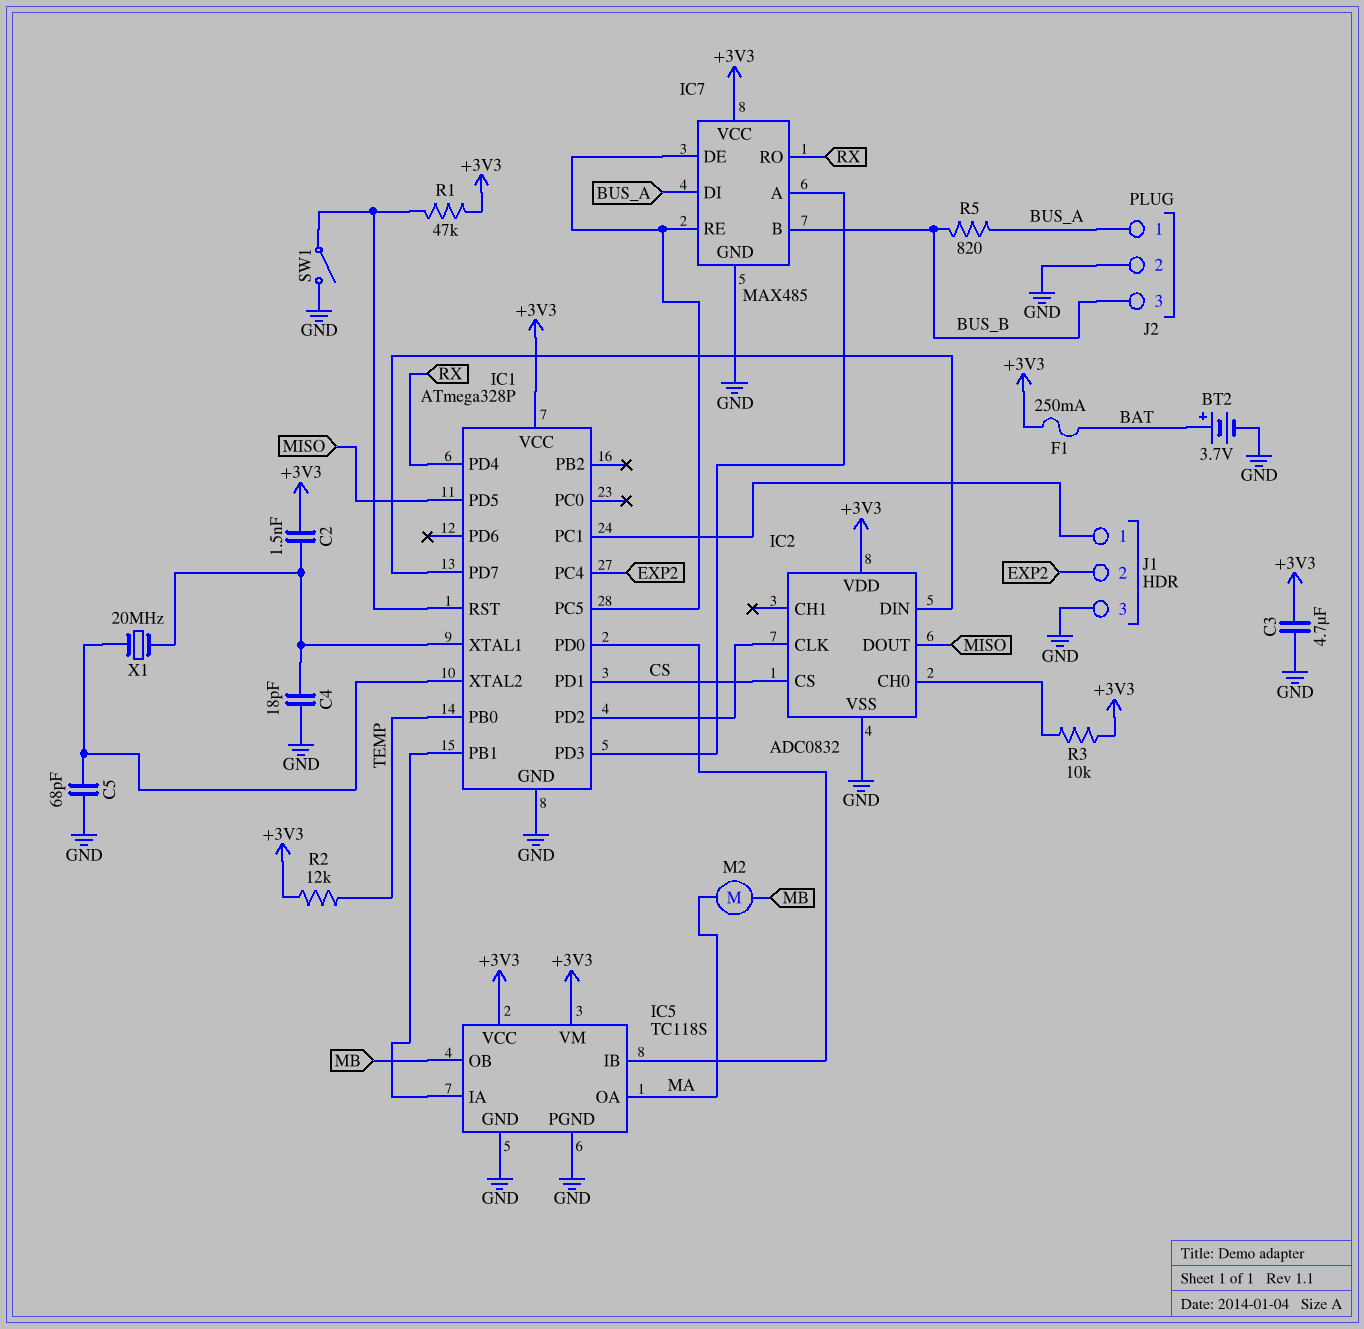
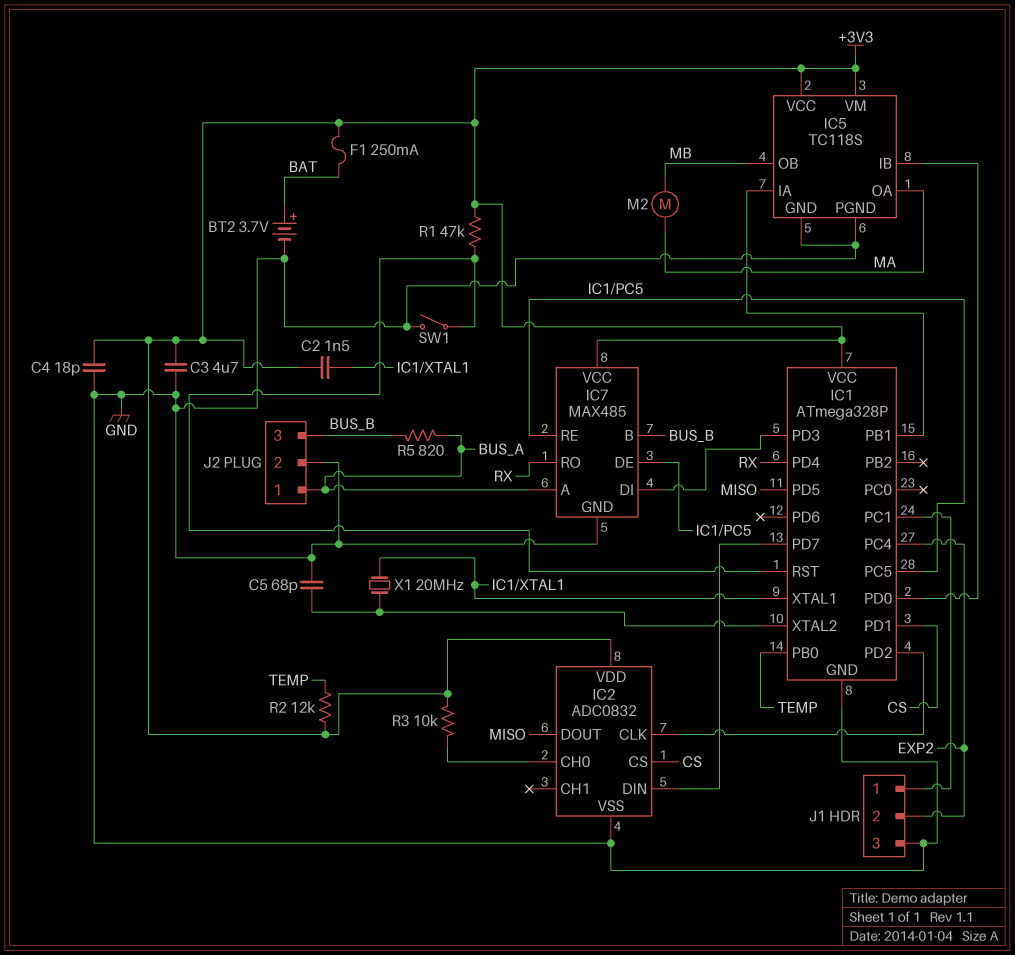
C4: 18pF (GND, IC1/XTAL1) -> 18pF (+3V3, GND)
IC7 pin A: IC1/PD3 -> BUS_A
IC7 pin DI: BUS_A -> IC1/PD3

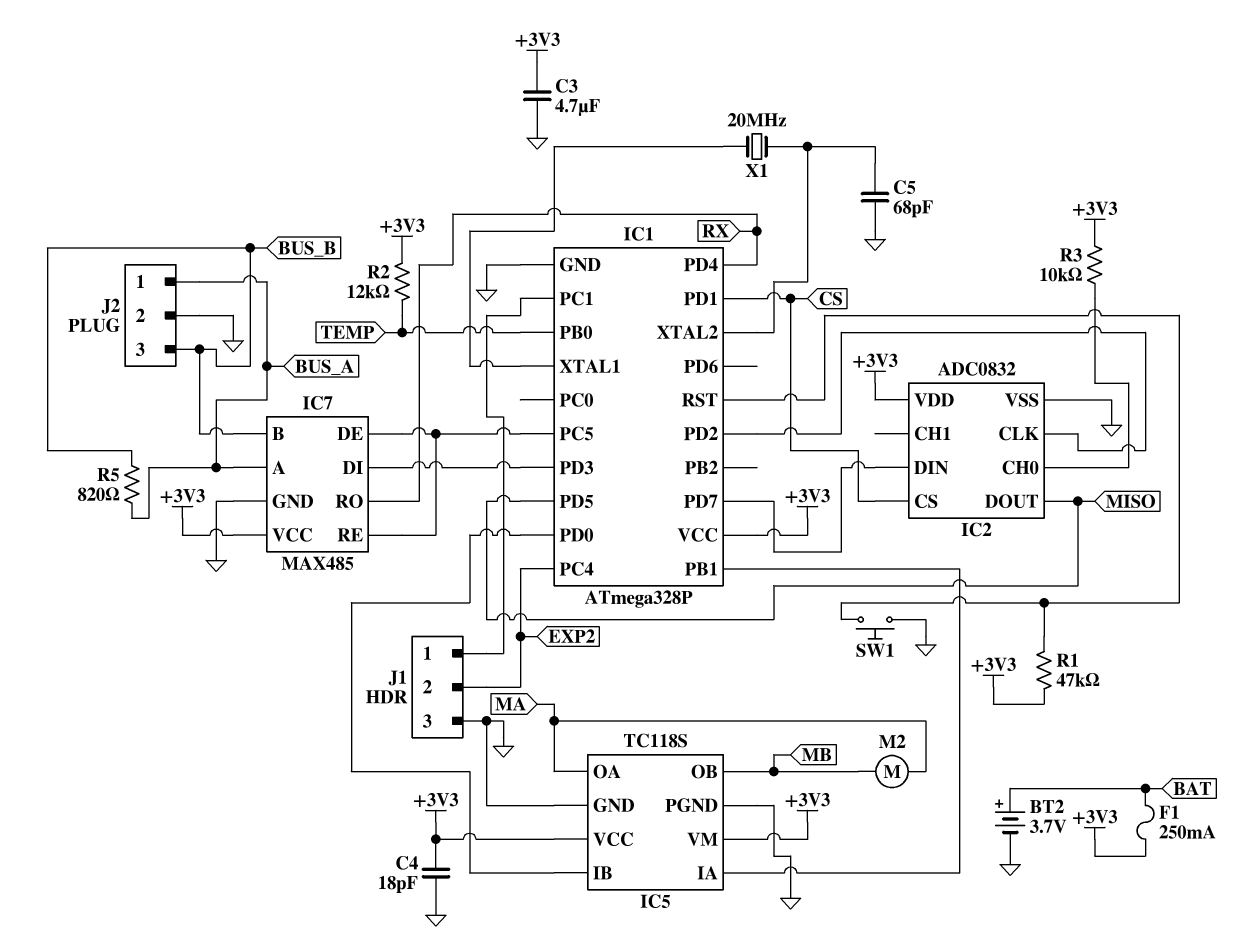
C2: 1.5nF (+3V3, IC1/XTAL1) -> none
SW1: switch (GND, IC1/RST) -> button (GND, IC1/RST)

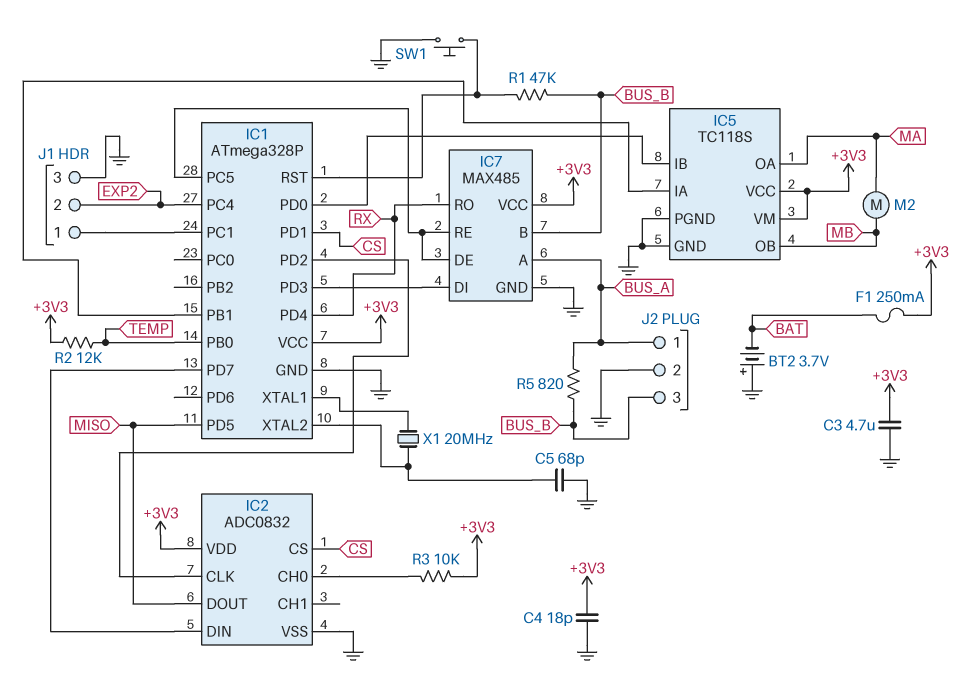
BT2: 3.7V (plus BAT, minus GND) -> 3.7V (plus GND, minus BAT)
R1: 47k (+3V3, IC1/RST) -> 47k (BUS_B, IC1/RST)

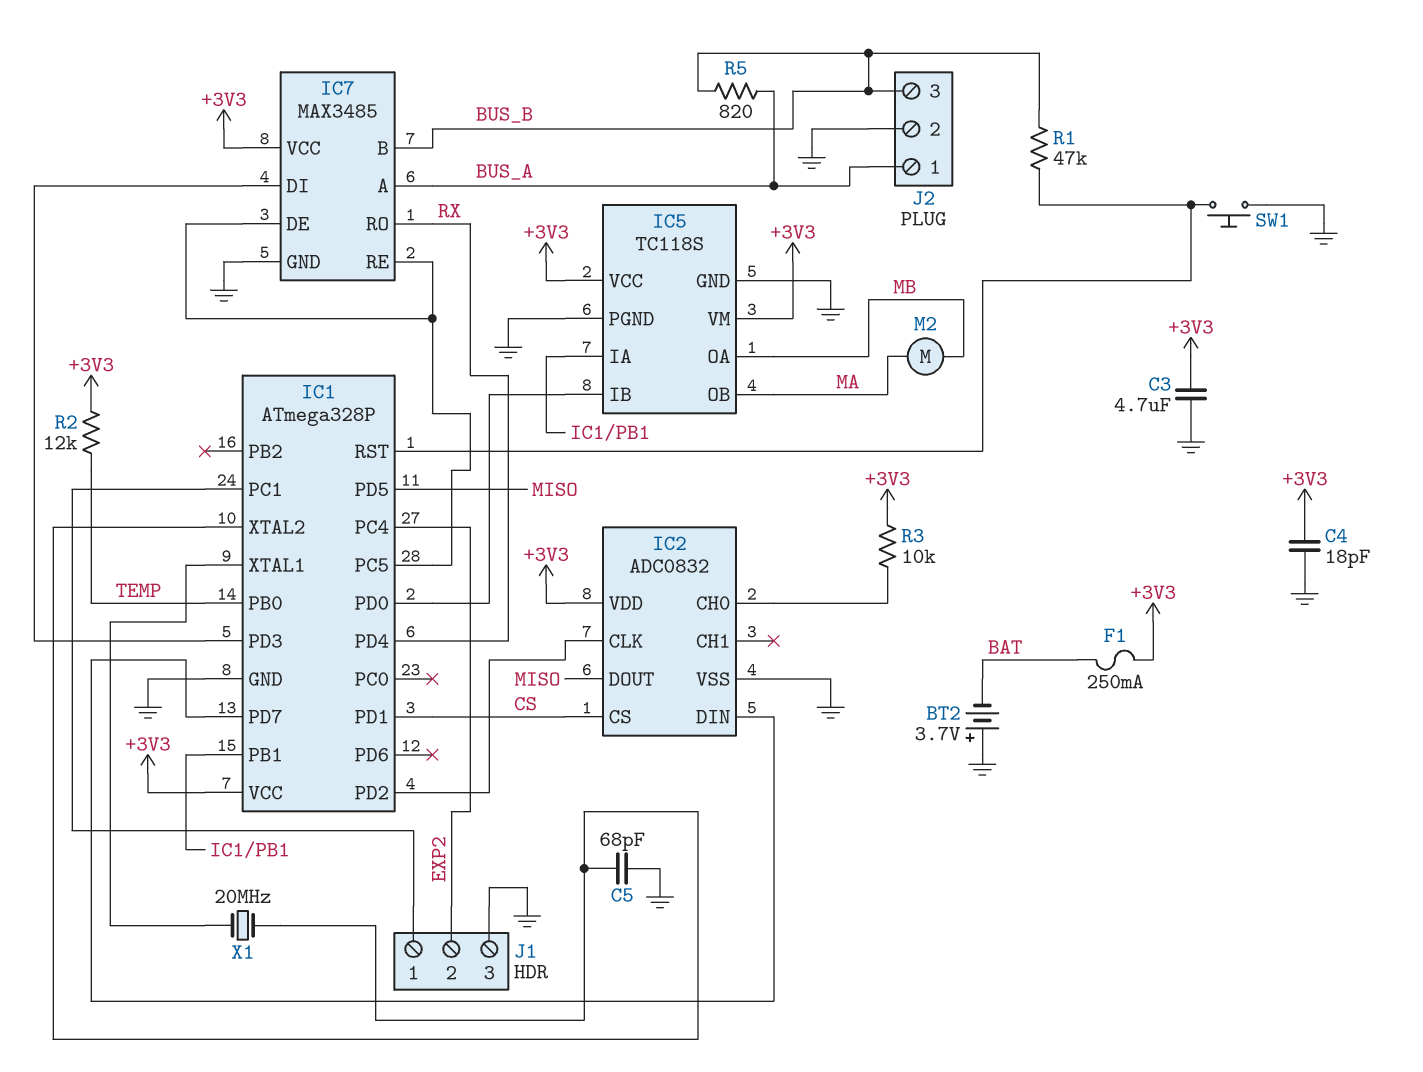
IC5 pin OA: MA -> MB
IC5 pin OB: MB -> MA
IC7: MAX485 -> MAX3485

